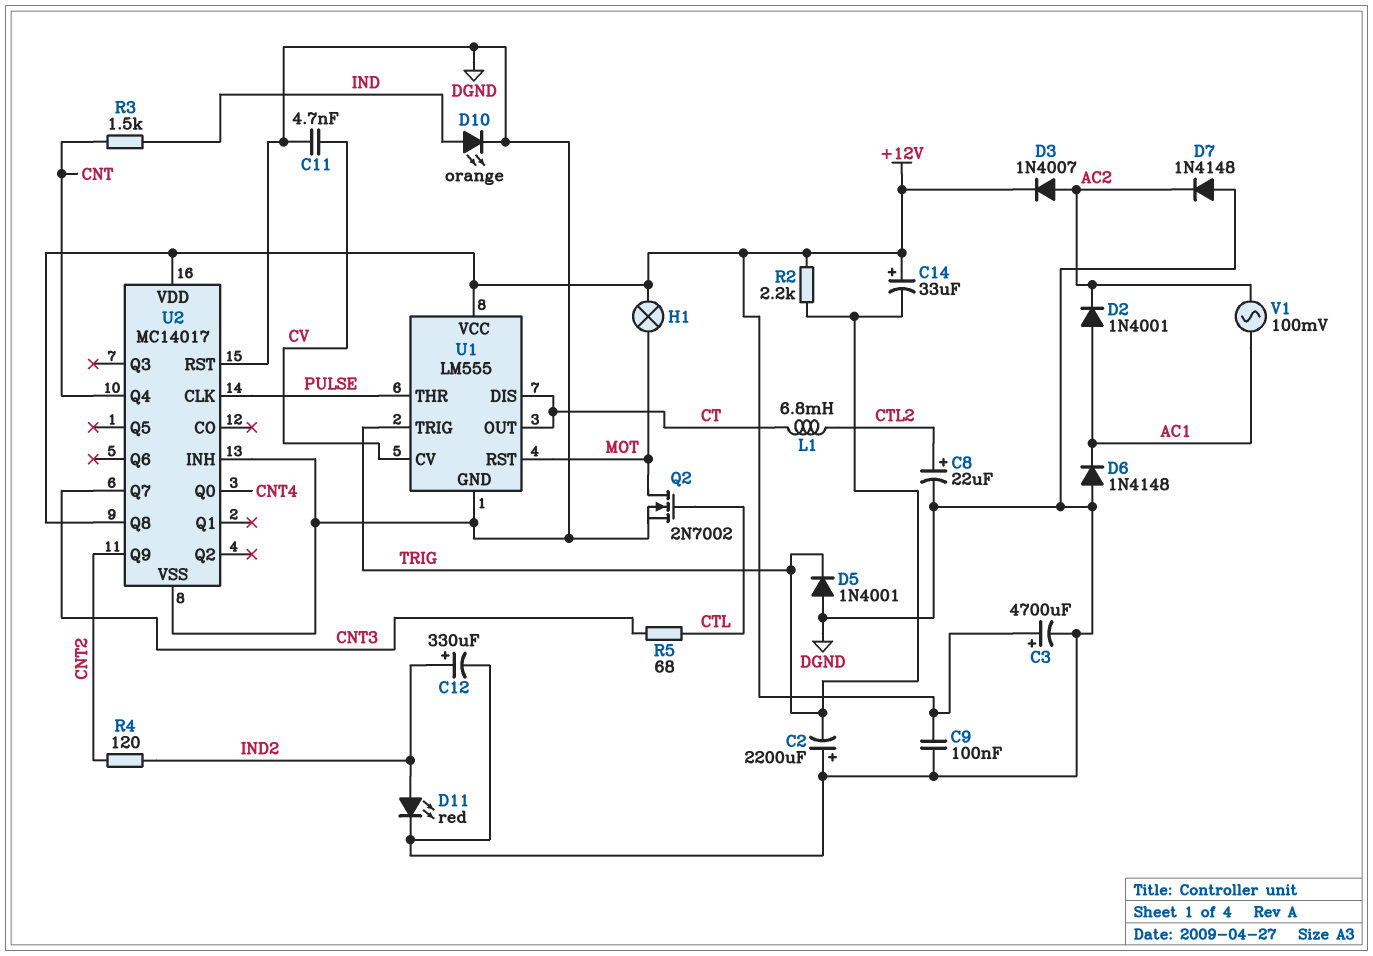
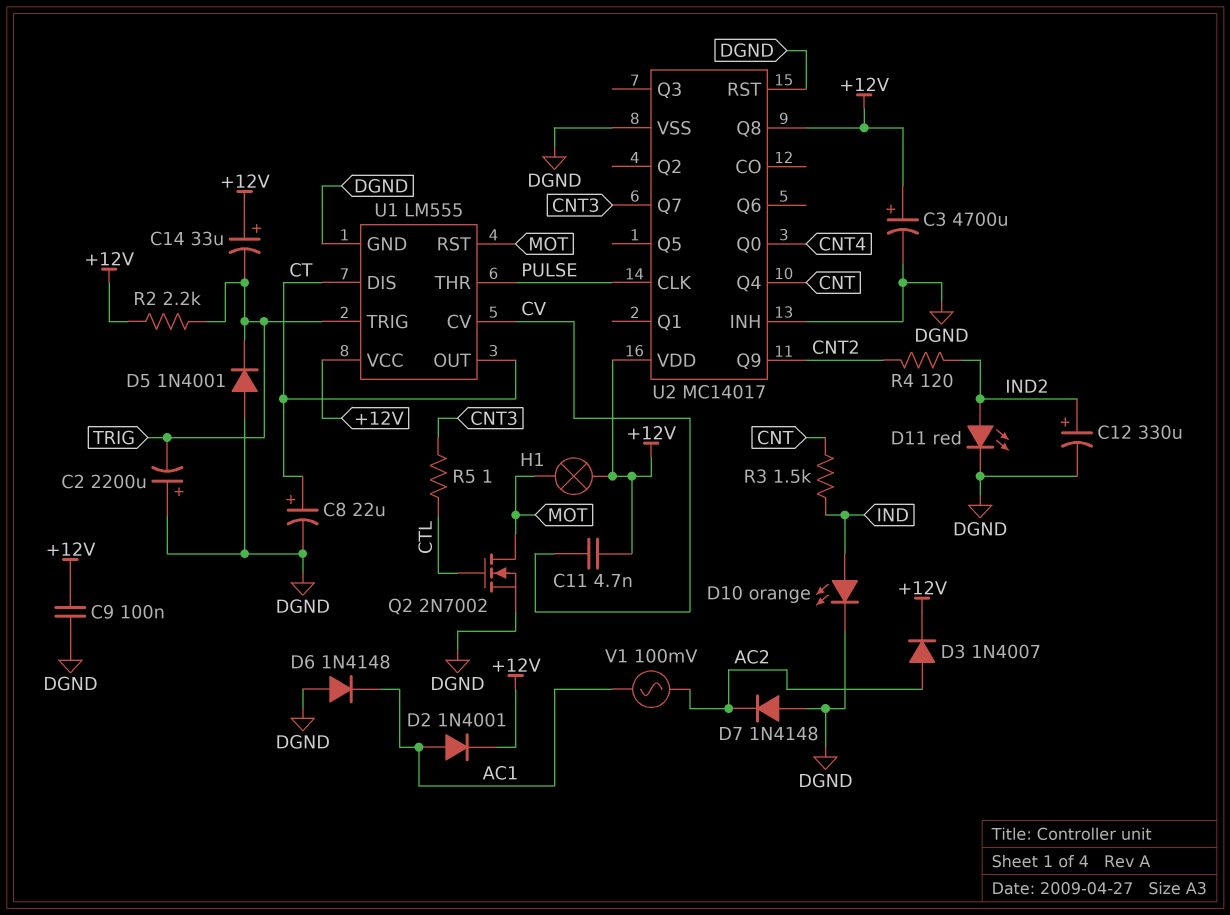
C8: 22uF (plus CTL2, minus DGND) -> 22uF (plus CT, minus DGND)
C11: 4.7nF (CV, DGND) -> 4.7nF (+12V, CV)
D2: diode 1N4001 (A AC1, K AC2) -> diode 1N4001 (A AC1, K +12V)
L1: 6.8mH (CT, CTL2) -> none
R5: 68 (CNT3, CTL) -> 1 (CNT3, CTL)

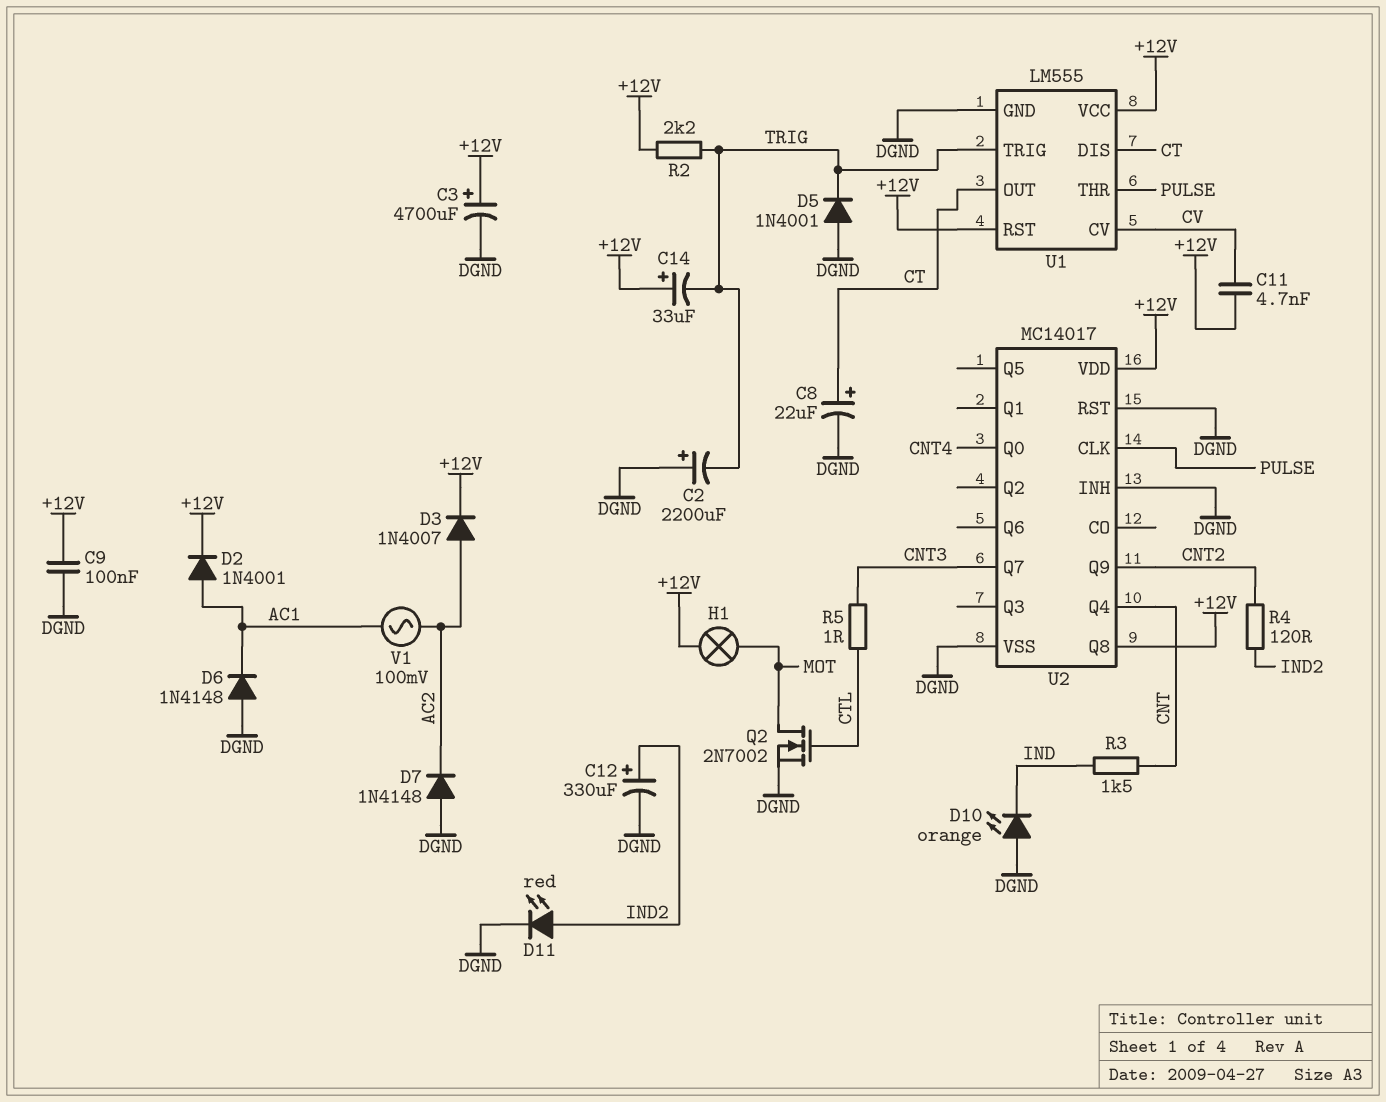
D10: LED orange (A IND, K DGND) -> LED orange (A DGND, K IND)
U1 pin RST: MOT -> +12V

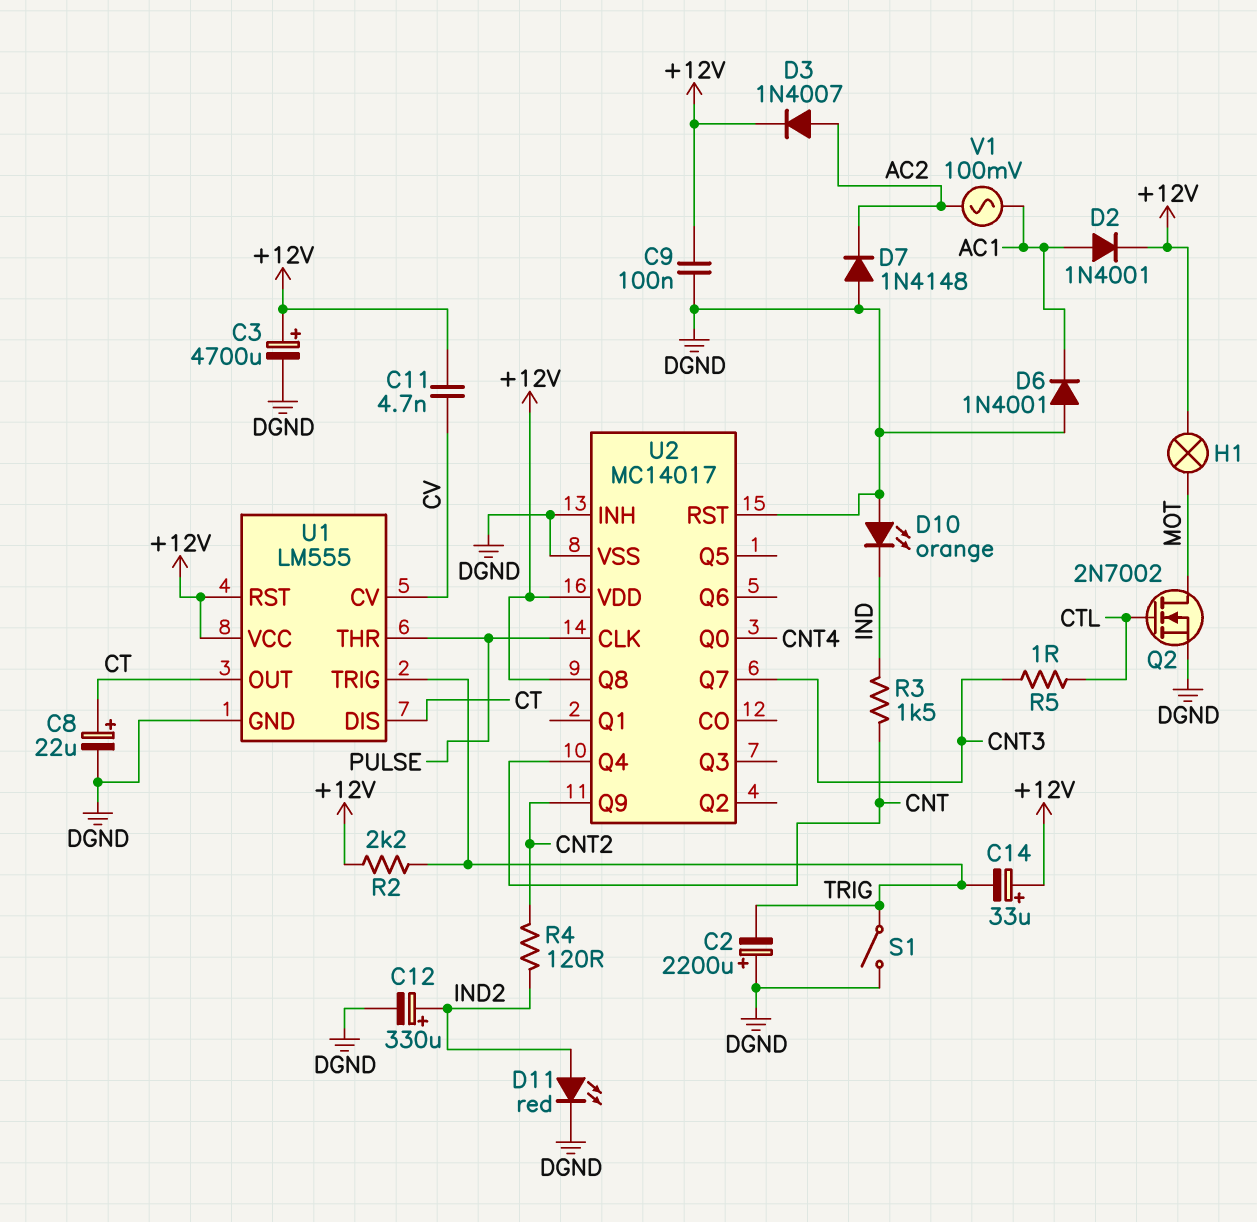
D5: diode 1N4001 (A DGND, K TRIG) -> none
D6: diode 1N4148 (A DGND, K AC1) -> diode 1N4001 (A DGND, K AC1)
S1: none -> switch (DGND, TRIG)

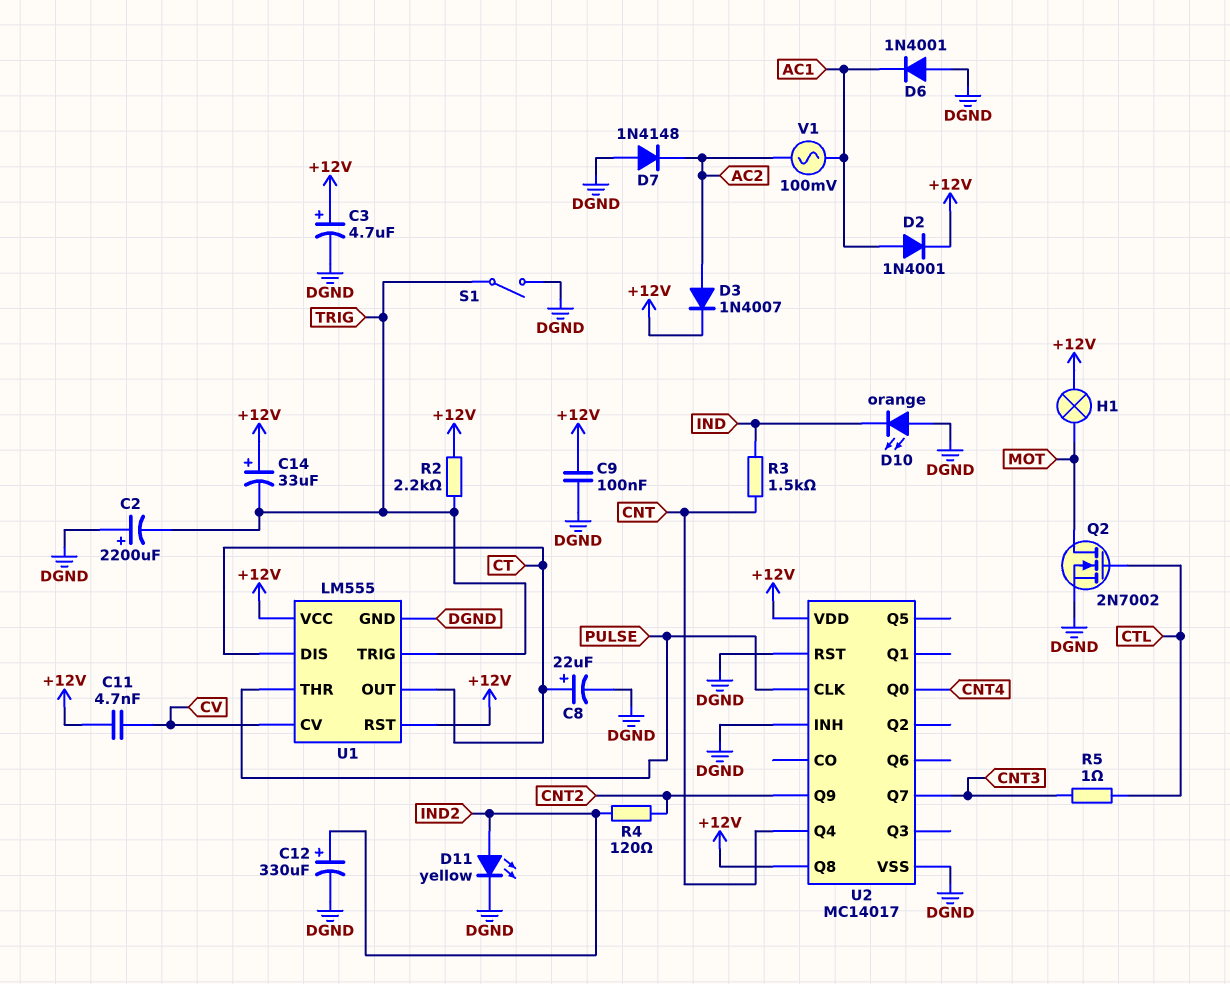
C3: 4700uF (plus +12V, minus DGND) -> 4.7uF (plus +12V, minus DGND)
D11: LED red (A IND2, K DGND) -> LED yellow (A IND2, K DGND)

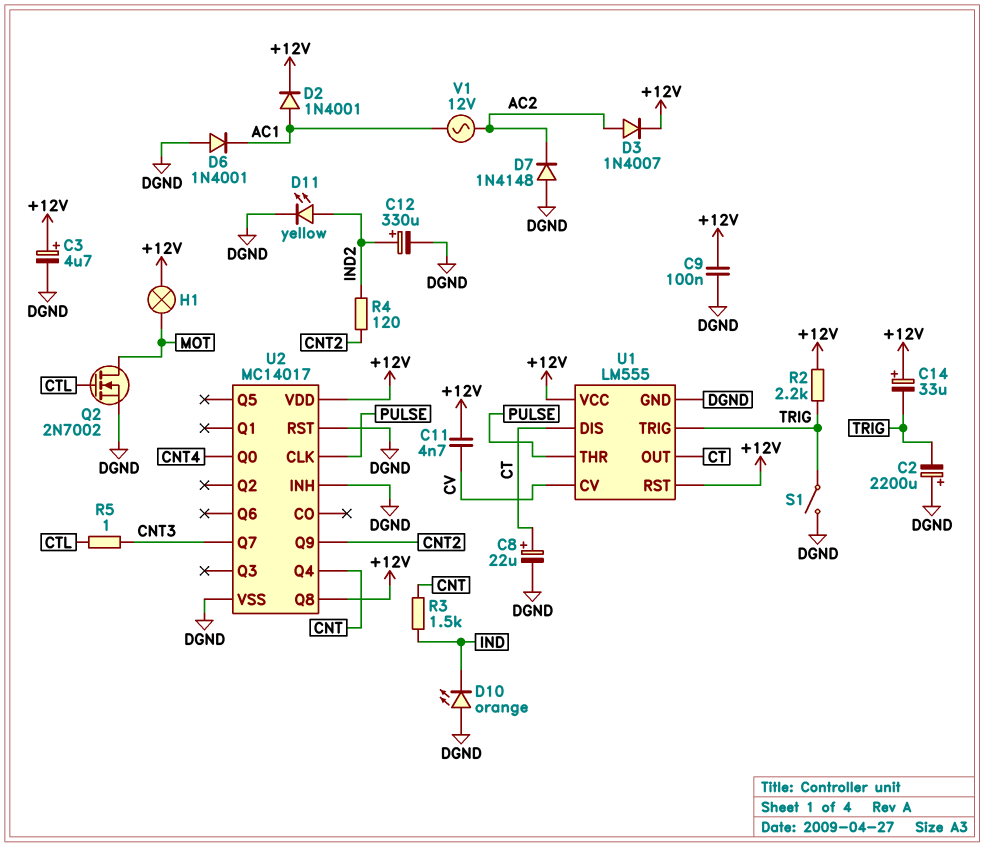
V1: AC 100mV (AC1, AC2) -> AC 12V (AC1, AC2)

